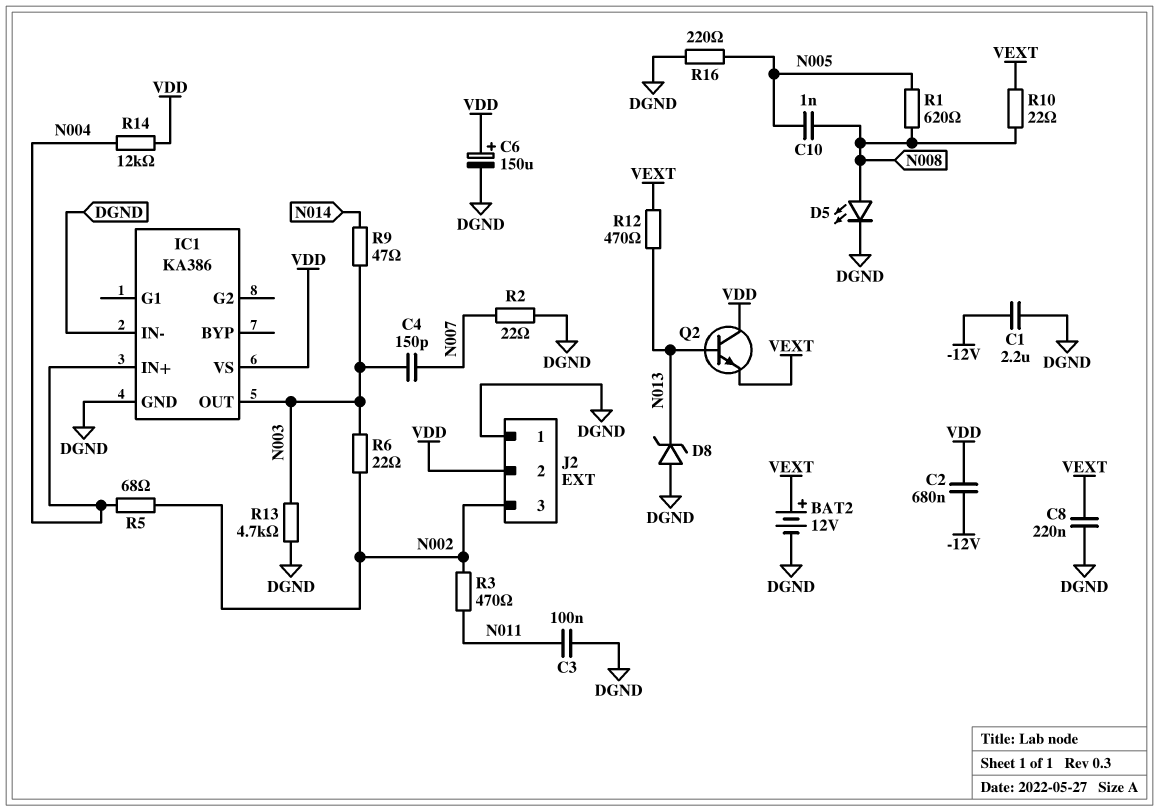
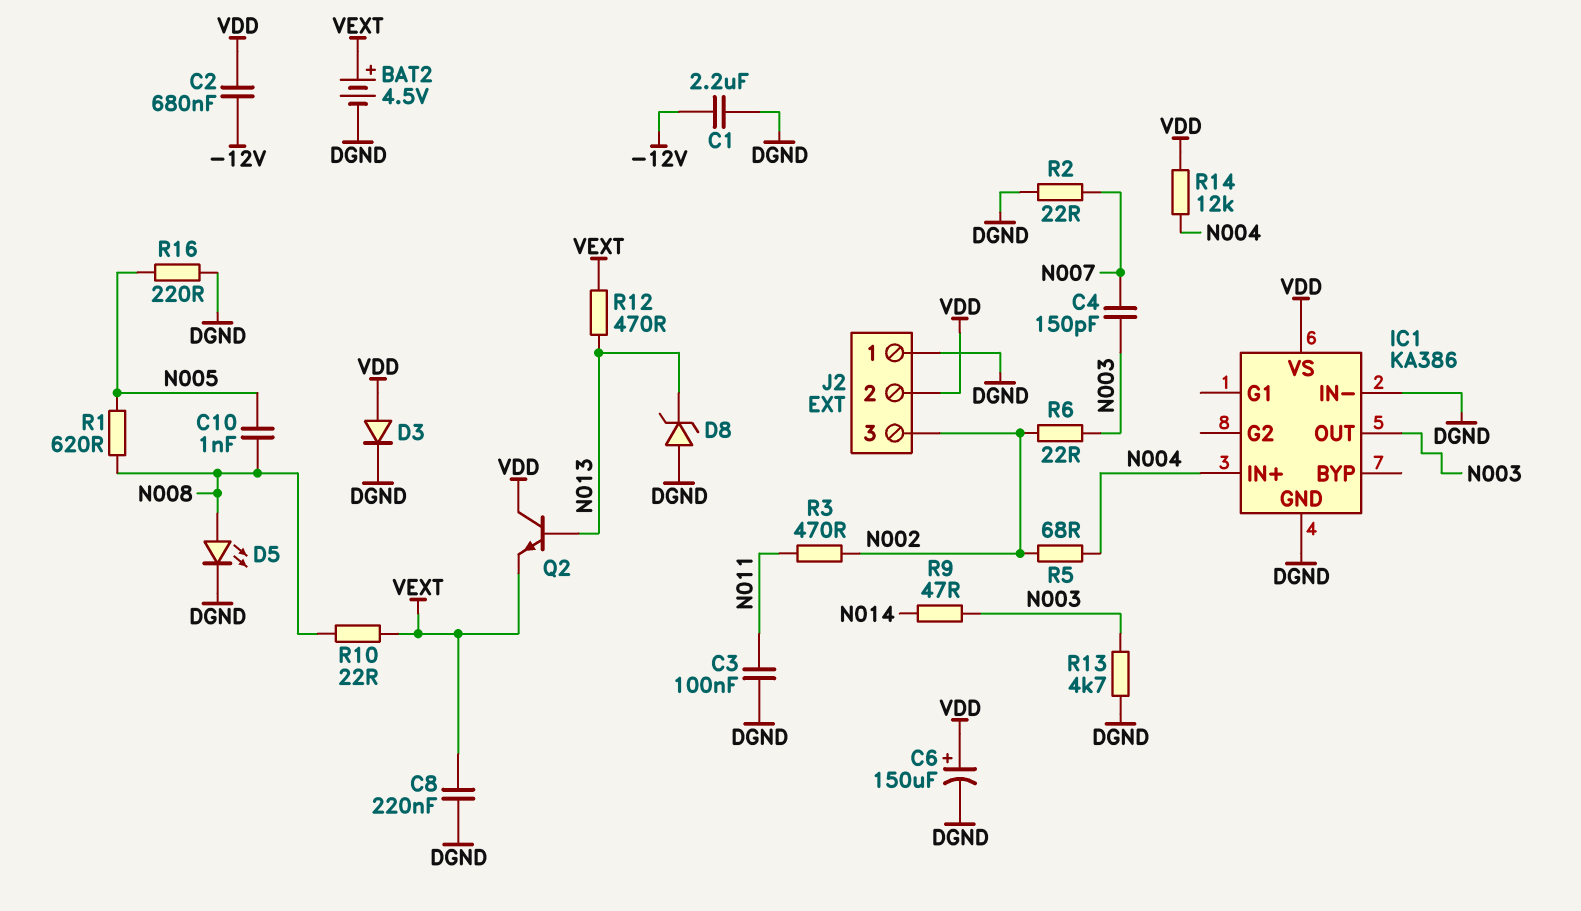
BAT2: 12V (plus VEXT, minus DGND) -> 4.5V (plus VEXT, minus DGND)
D3: none -> diode (A VDD, K DGND)

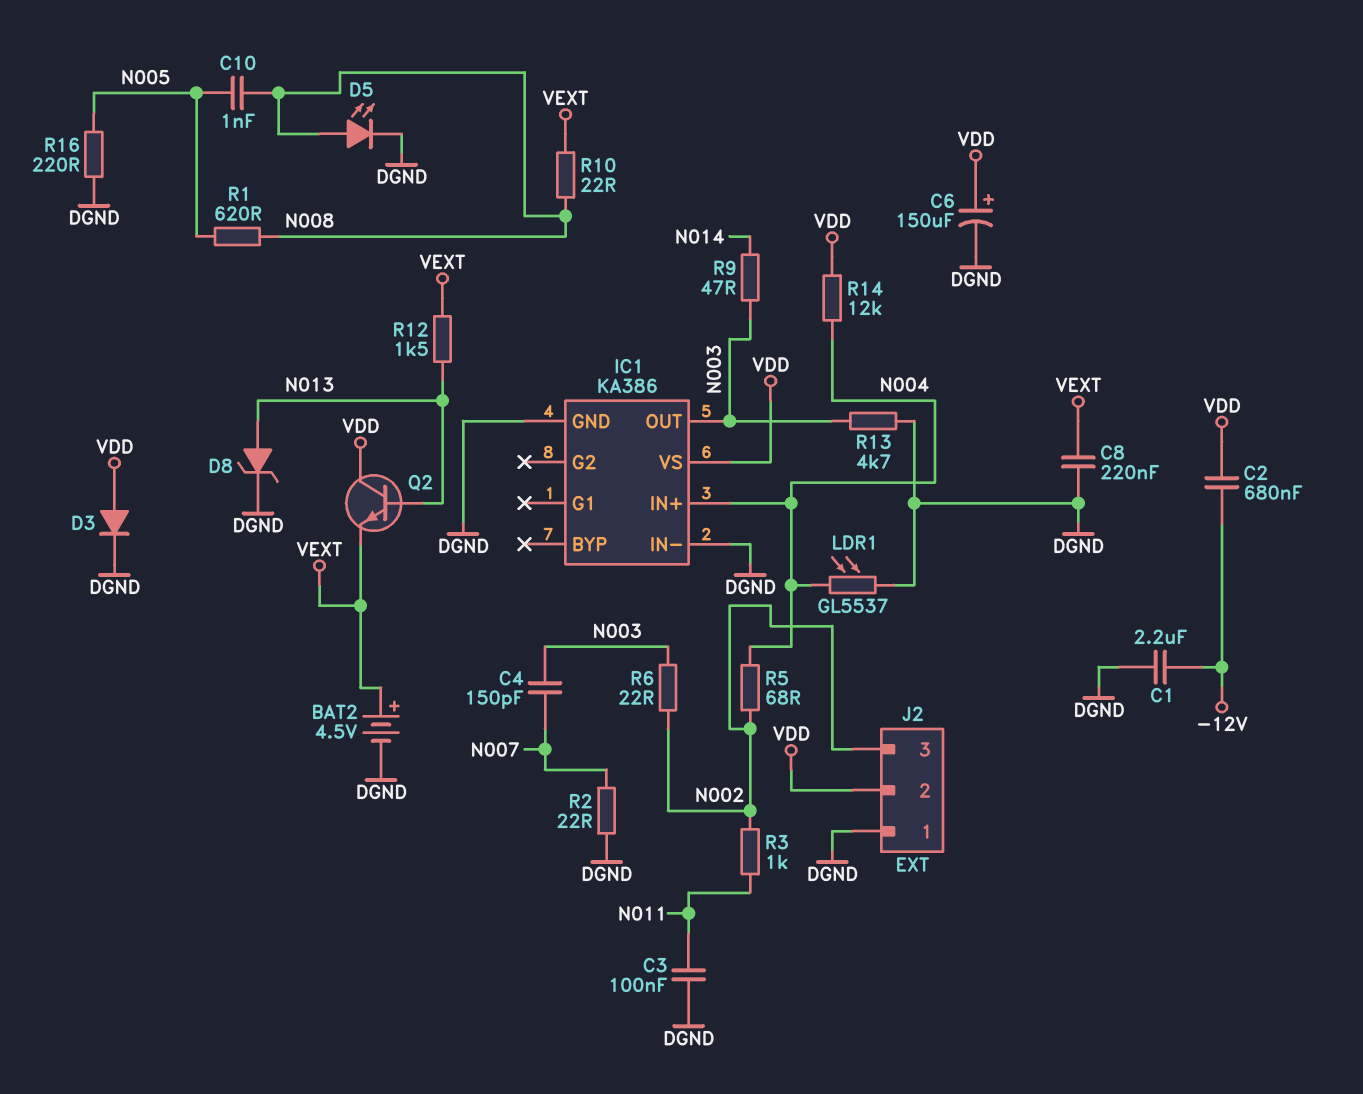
D8: zener (A DGND, K N013) -> zener (A N013, K DGND)
LDR1: none -> GL5537 (DGND, N004)
R3: 470 (N002, N011) -> 1k (N002, N011)
R12: 470 (N013, VEXT) -> 1.5k (N013, VEXT)

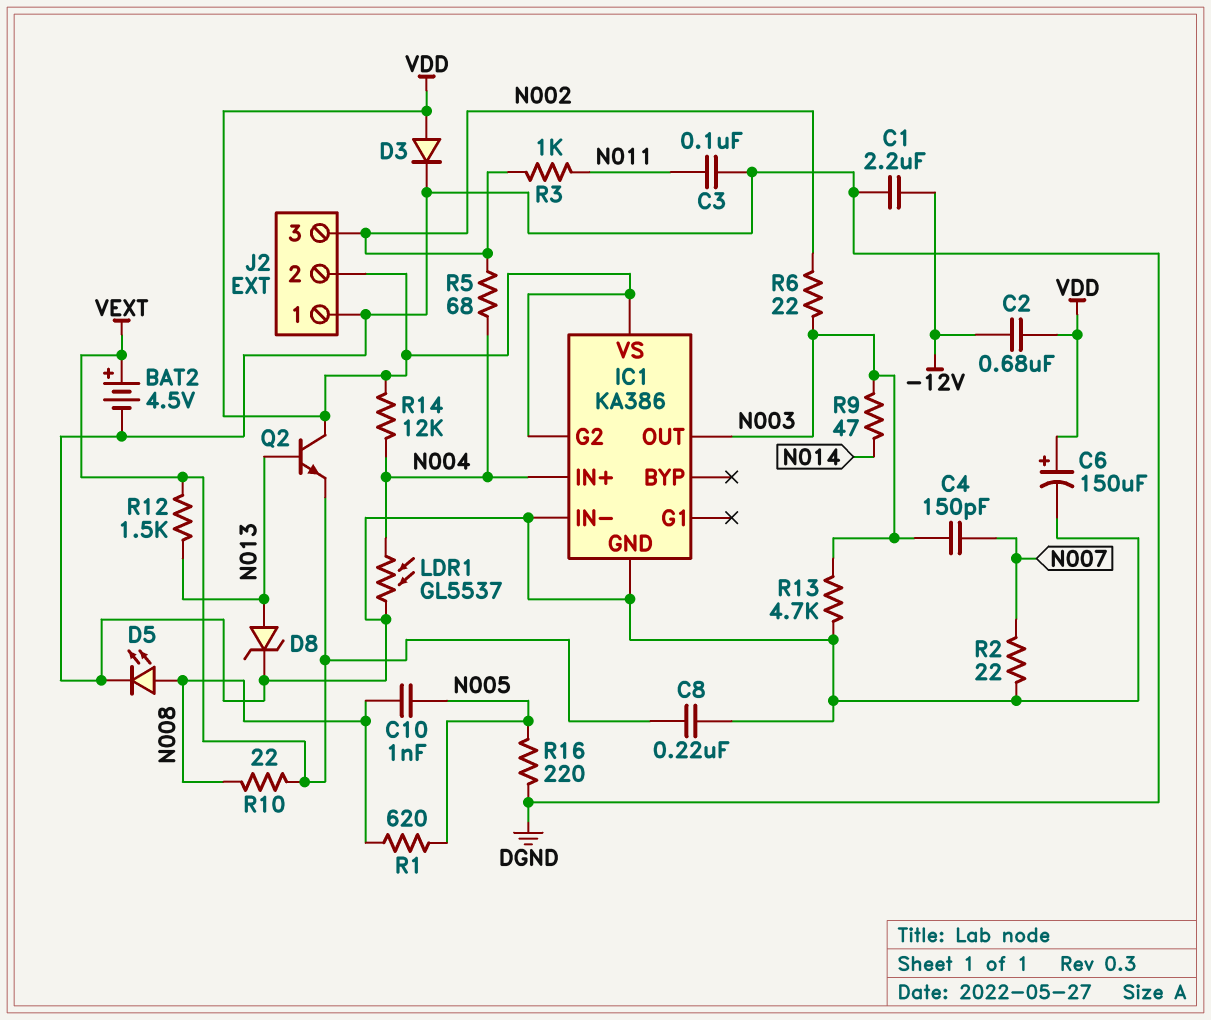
IC1 pin G2: none -> VDD

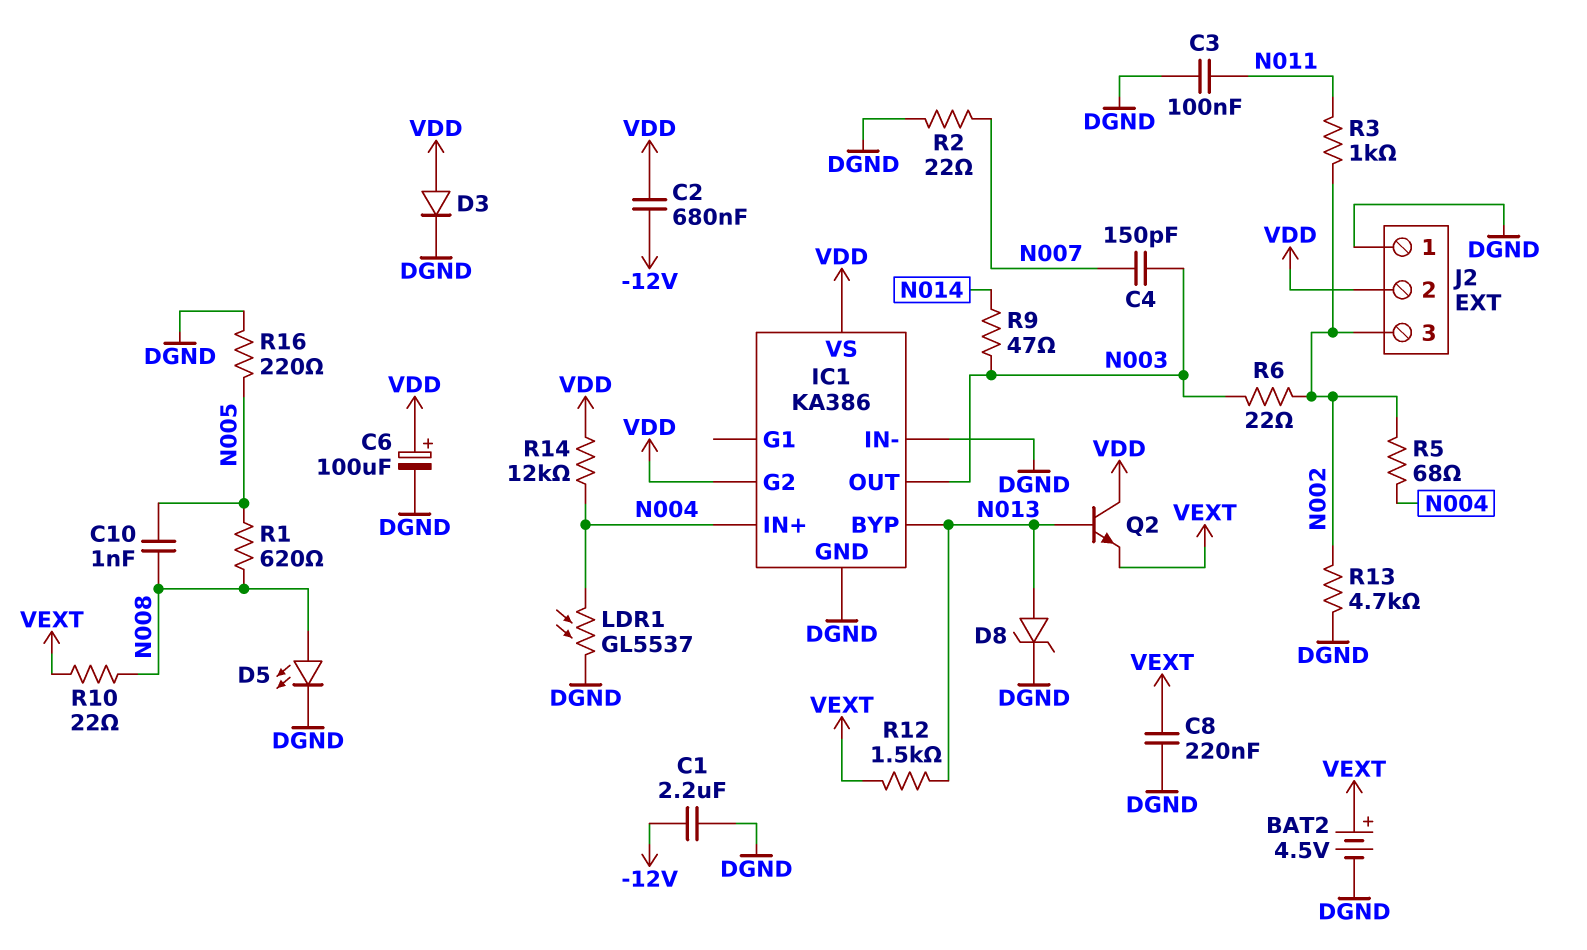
C6: 150uF (plus VDD, minus DGND) -> 100uF (plus VDD, minus DGND)
IC1 pin BYP: none -> N013
R13: 4.7k (DGND, N003) -> 4.7k (DGND, N002)

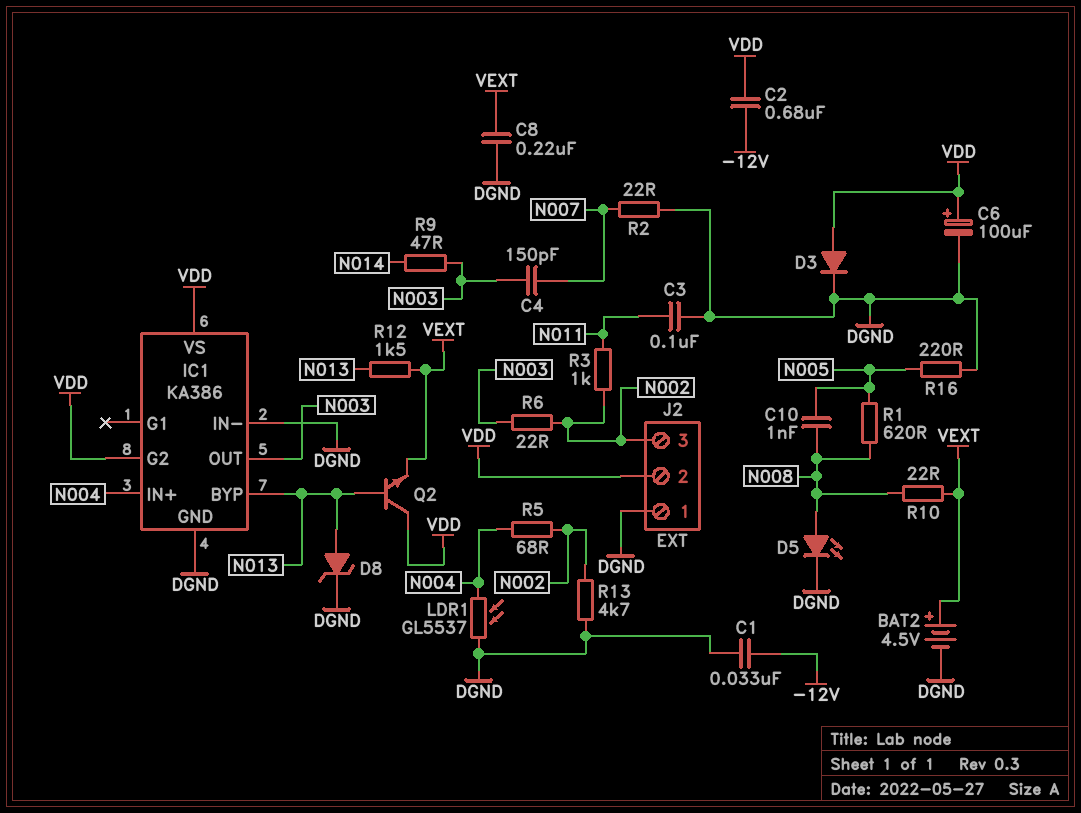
C1: 2.2uF (-12V, DGND) -> 33nF (-12V, DGND)
R14: 12k (N004, VDD) -> none

